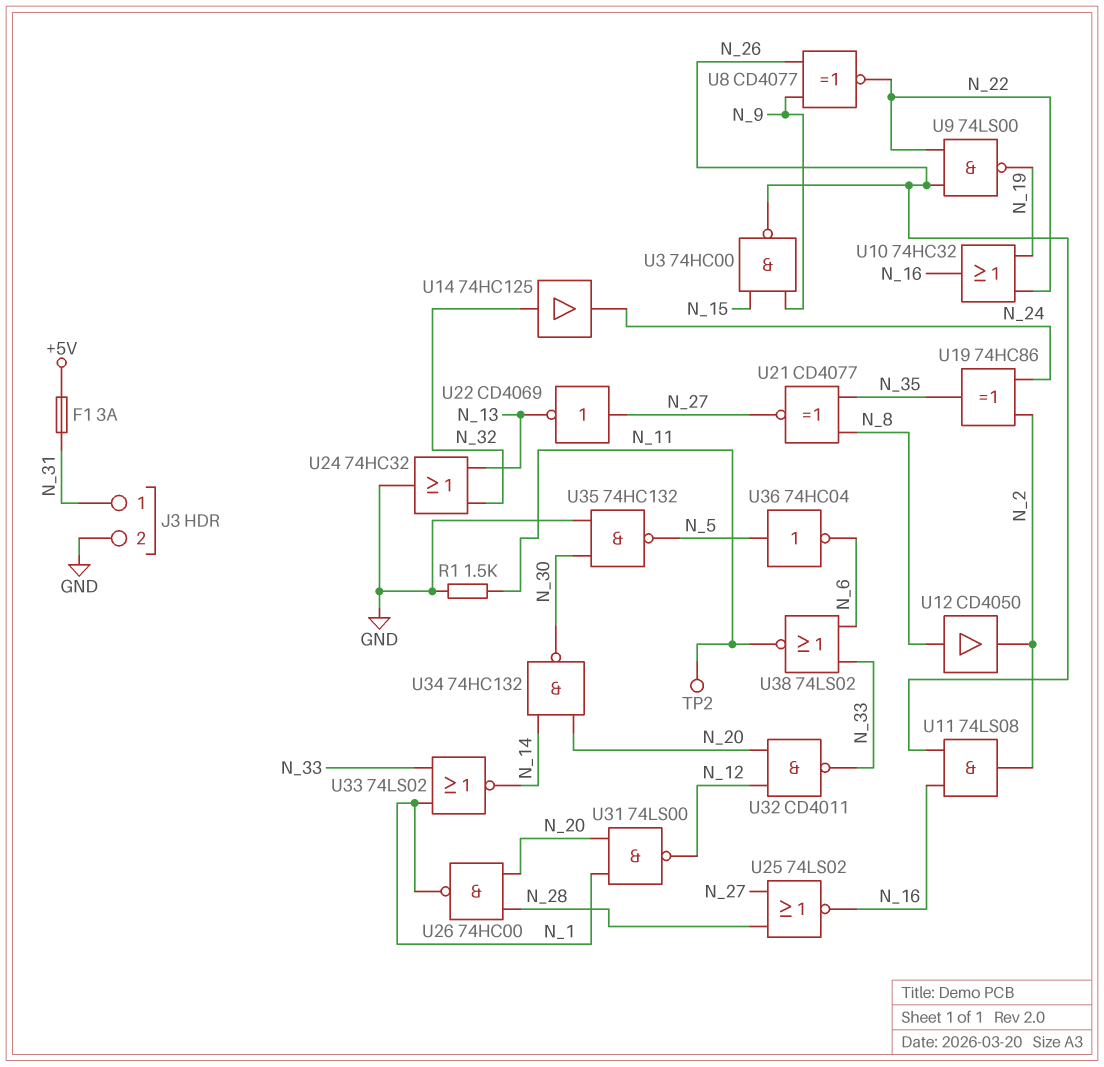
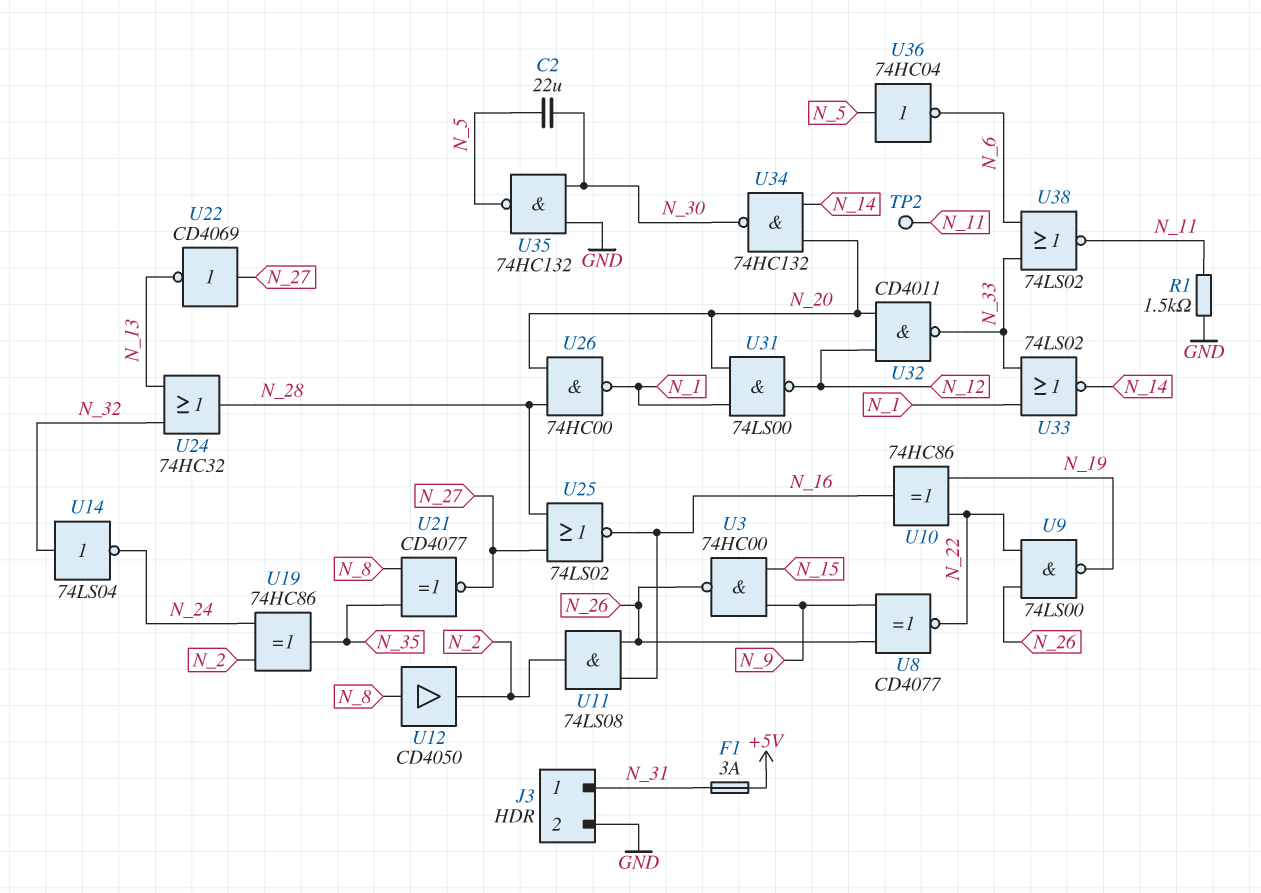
C2: none -> 22uF (N_5, N_30)
U10: OR 74HC32 (in N_19, in N_22, out N_16) -> XOR 74HC86 (in N_19, in N_22, out N_16)
U14: buffer 74HC125 (in N_32, out N_24) -> NOT 74LS04 (in N_32, out N_24)
U24: OR 74HC32 (in N_13, in N_32, out GND) -> OR 74HC32 (in N_13, in N_32, out N_28)

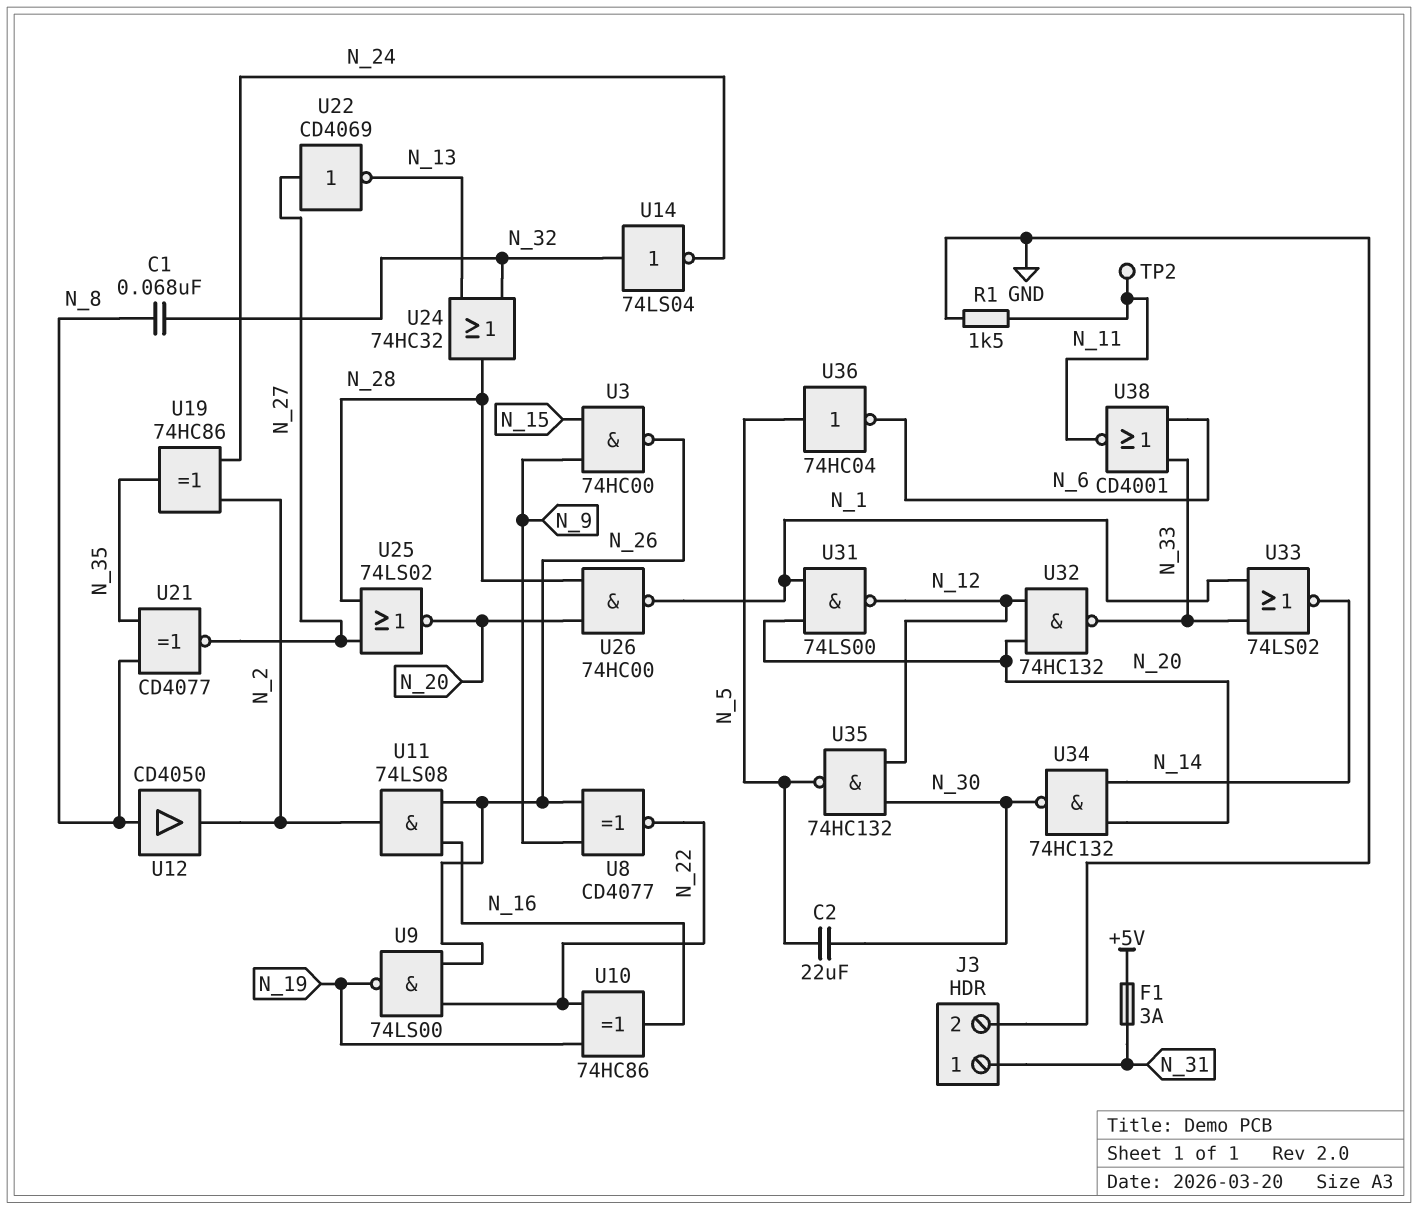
C1: none -> 68nF (N_8, N_32)
U25: NOR 74LS02 (in N_27, in N_28, out N_16) -> NOR 74LS02 (in N_27, in N_28, out N_20)
U32: NAND CD4011 (in N_12, in N_20, out N_33) -> NAND 74HC132 (in N_12, in N_20, out N_33)
U35: NAND 74HC132 (in GND, in N_30, out N_5) -> NAND 74HC132 (in N_12, in N_30, out N_5)
U38: NOR 74LS02 (in N_6, in N_33, out N_11) -> NOR CD4001 (in N_6, in N_33, out N_11)

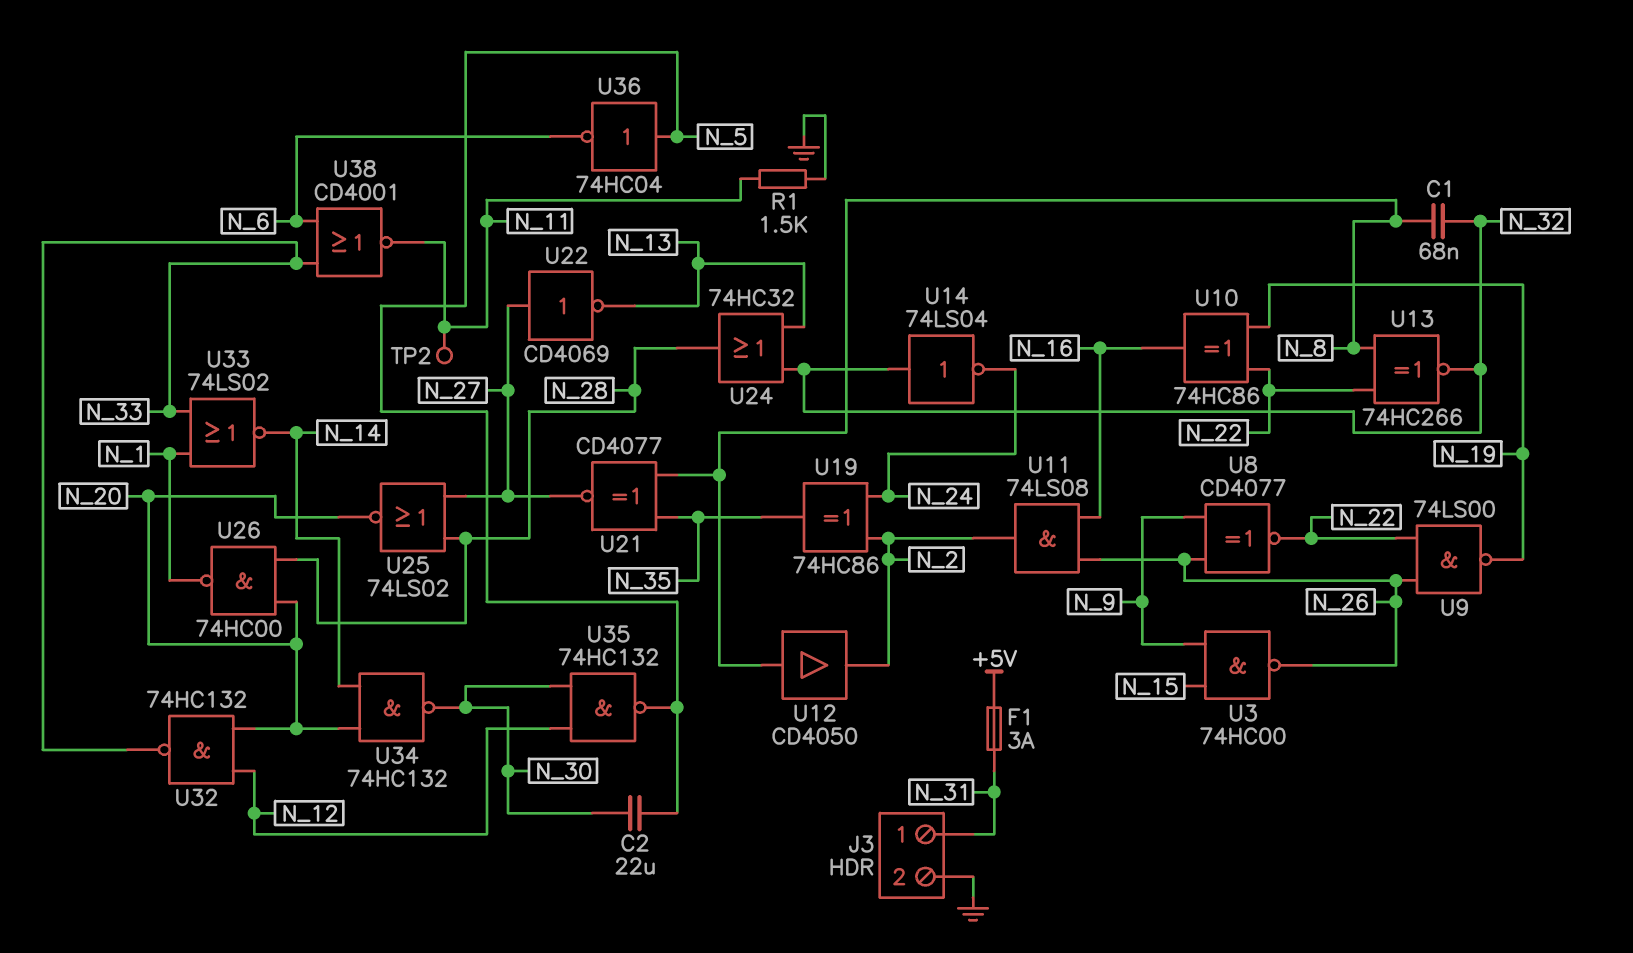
U13: none -> XNOR 74HC266 (in N_8, in N_22, out N_32)
U31: NAND 74LS00 (in N_1, in N_20, out N_12) -> none

